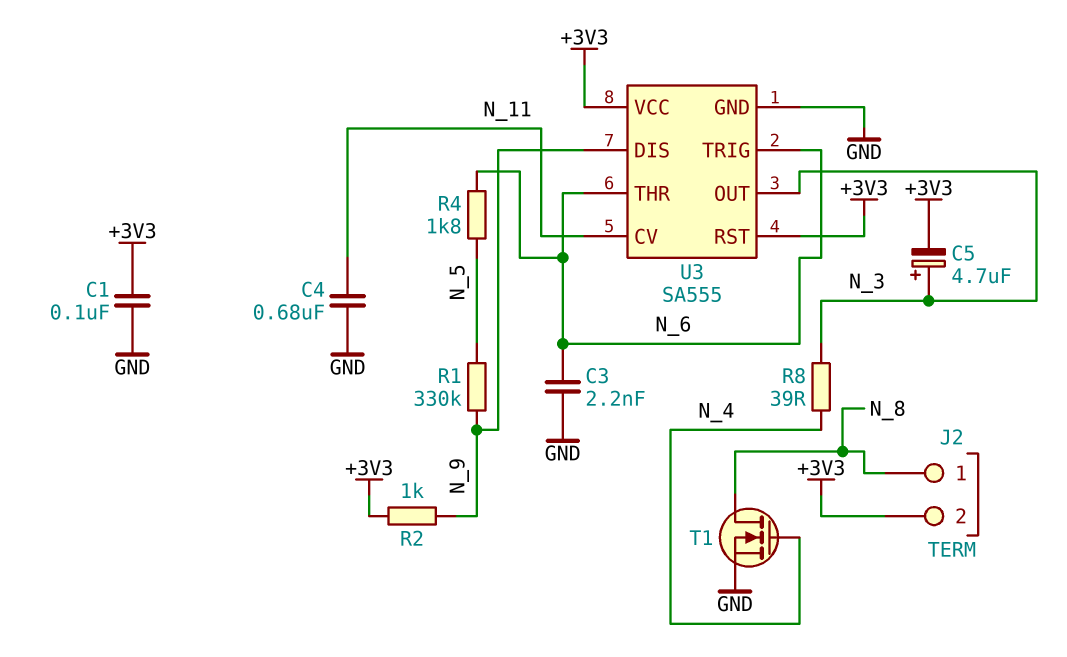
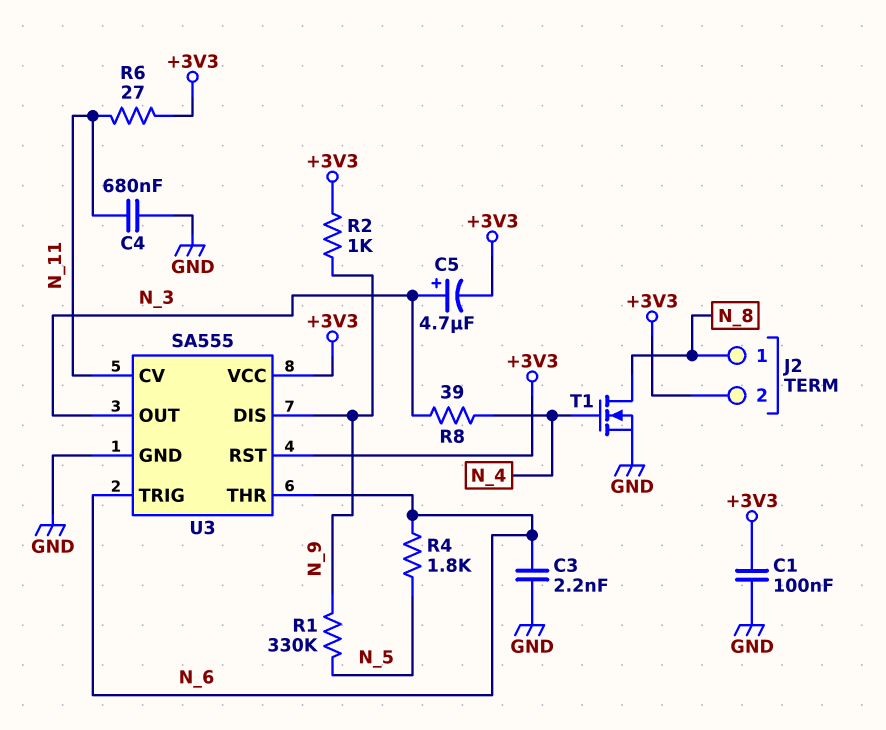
R6: none -> 27 (+3V3, N_11)

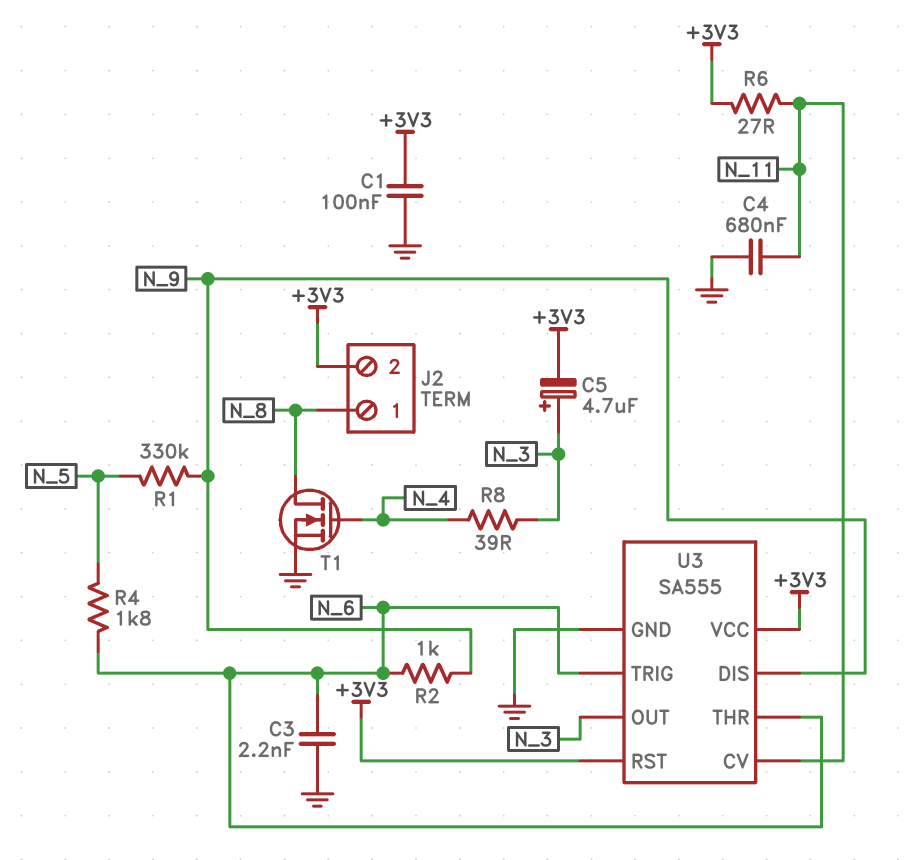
R2: 1k (+3V3, N_9) -> 1k (N_6, N_9)

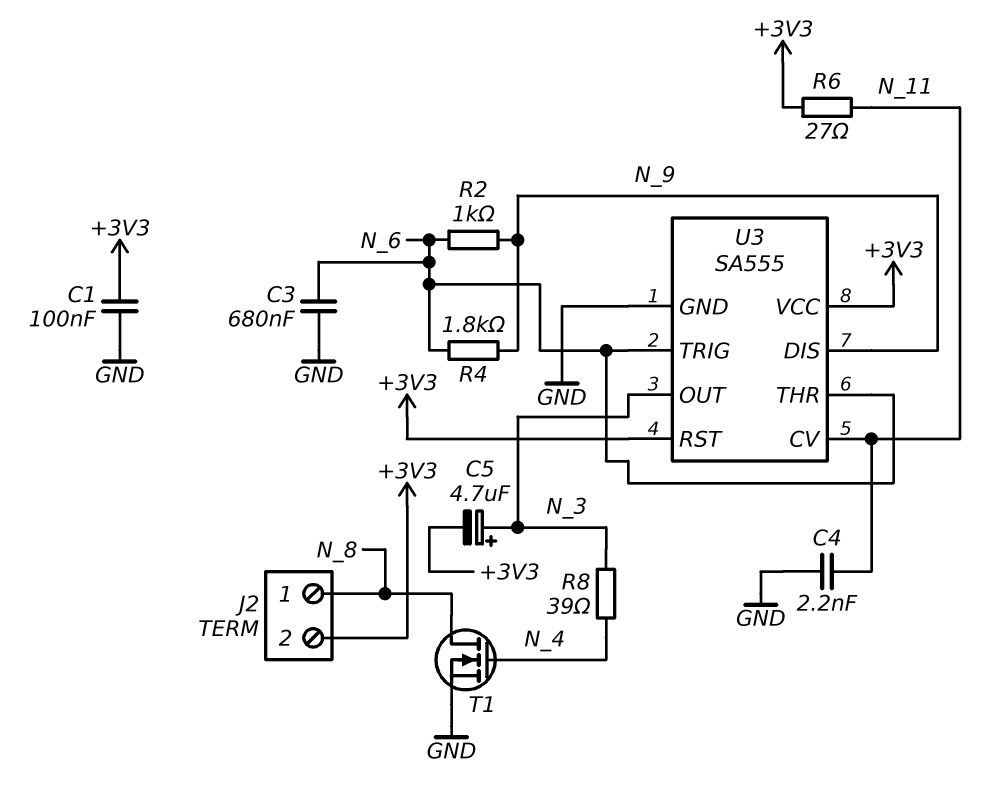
C3: 2.2nF (GND, N_6) -> 680nF (GND, N_6)
C4: 680nF (GND, N_11) -> 2.2nF (GND, N_11)
R1: 330k (N_5, N_9) -> none
R4: 1.8k (N_5, N_6) -> 1.8k (N_6, N_9)

